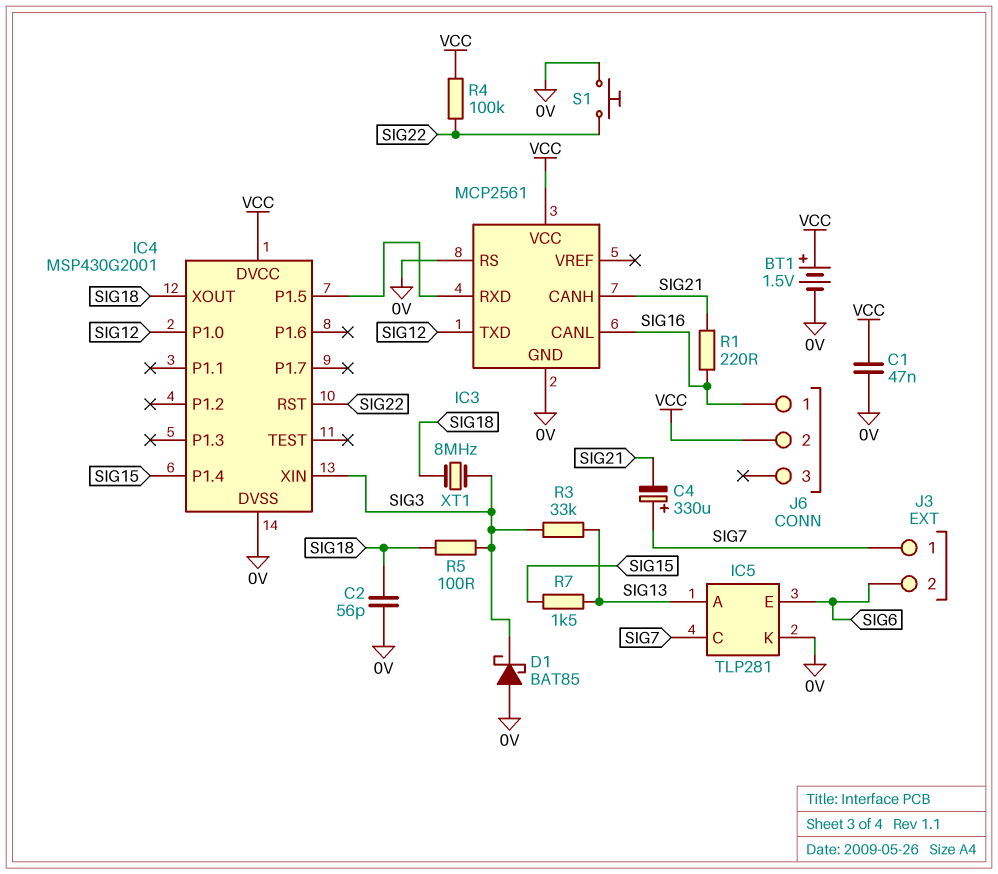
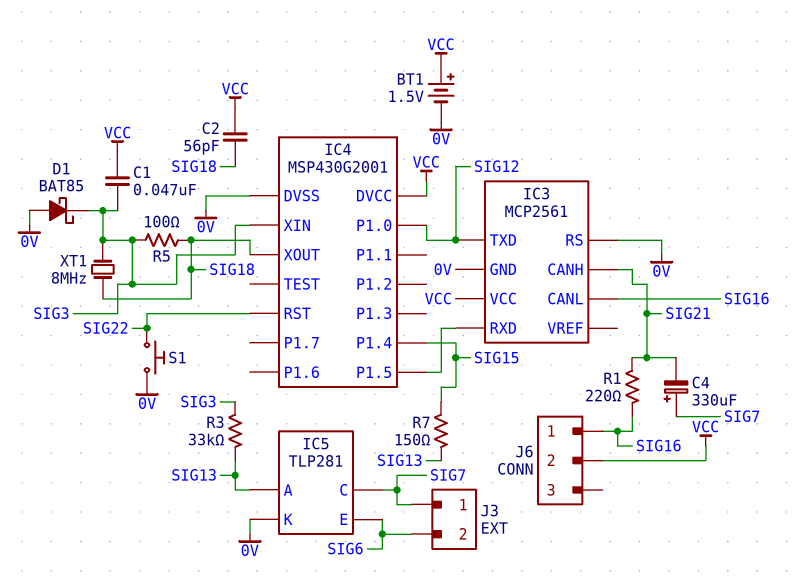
C1: 47nF (0V, VCC) -> 47nF (SIG3, VCC)
C2: 56pF (0V, SIG18) -> 56pF (SIG18, VCC)
R4: 100k (SIG22, VCC) -> none
R7: 1.5k (SIG13, SIG15) -> 150 (SIG13, SIG15)

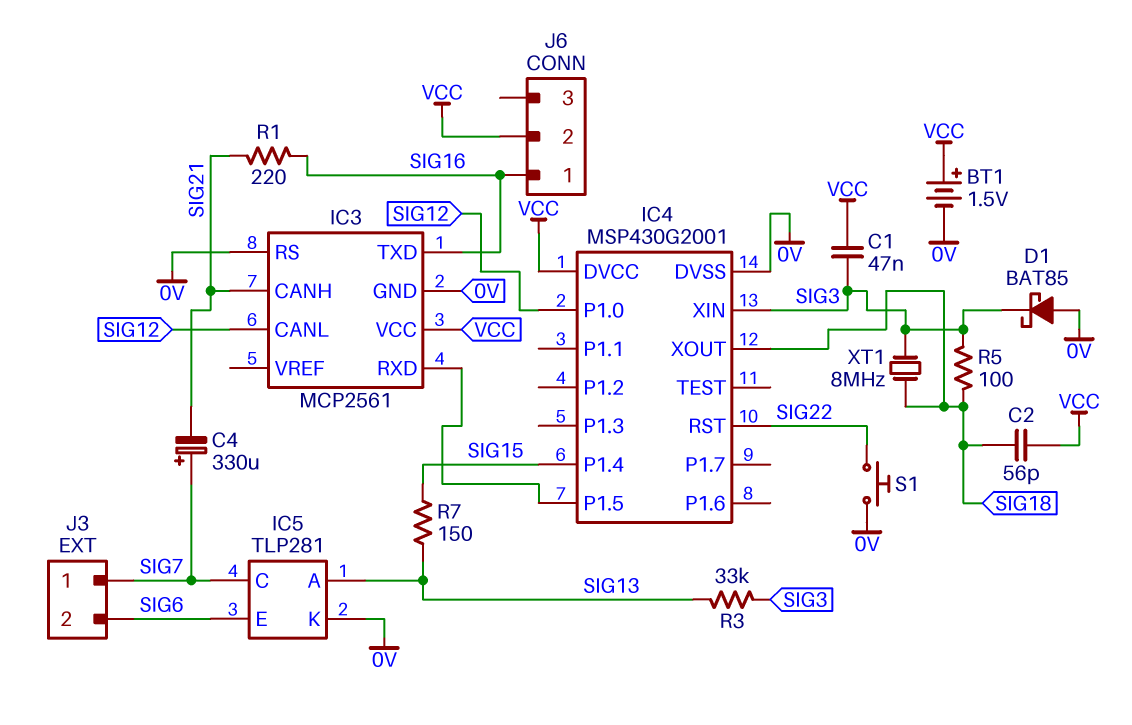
IC3 pin CANL: SIG16 -> SIG12
IC3 pin TXD: SIG12 -> SIG16

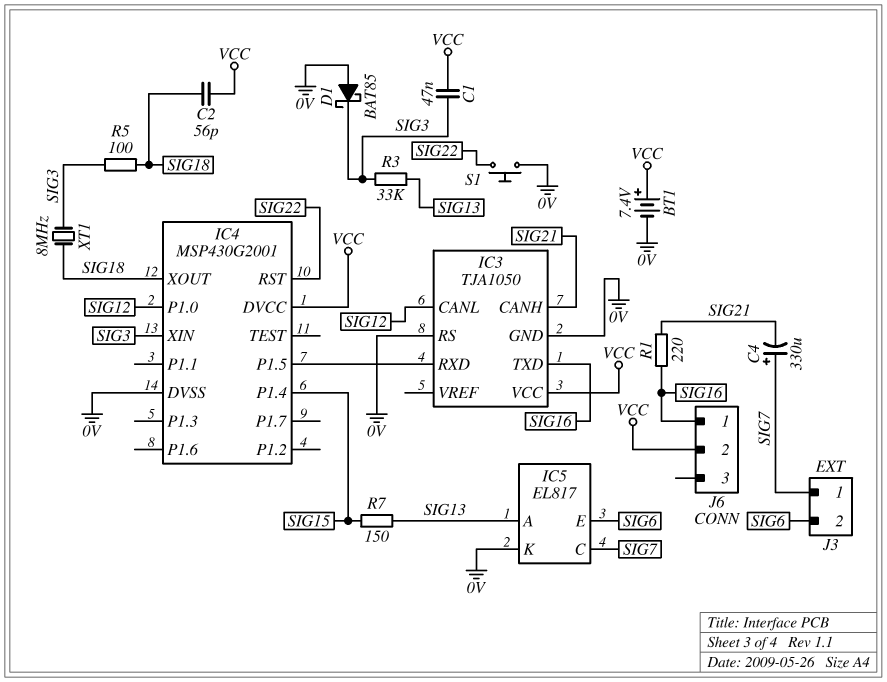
BT1: 1.5V (plus VCC, minus 0V) -> 7.4V (plus VCC, minus 0V)
IC3: MCP2561 -> TJA1050
IC5: TLP281 -> EL817

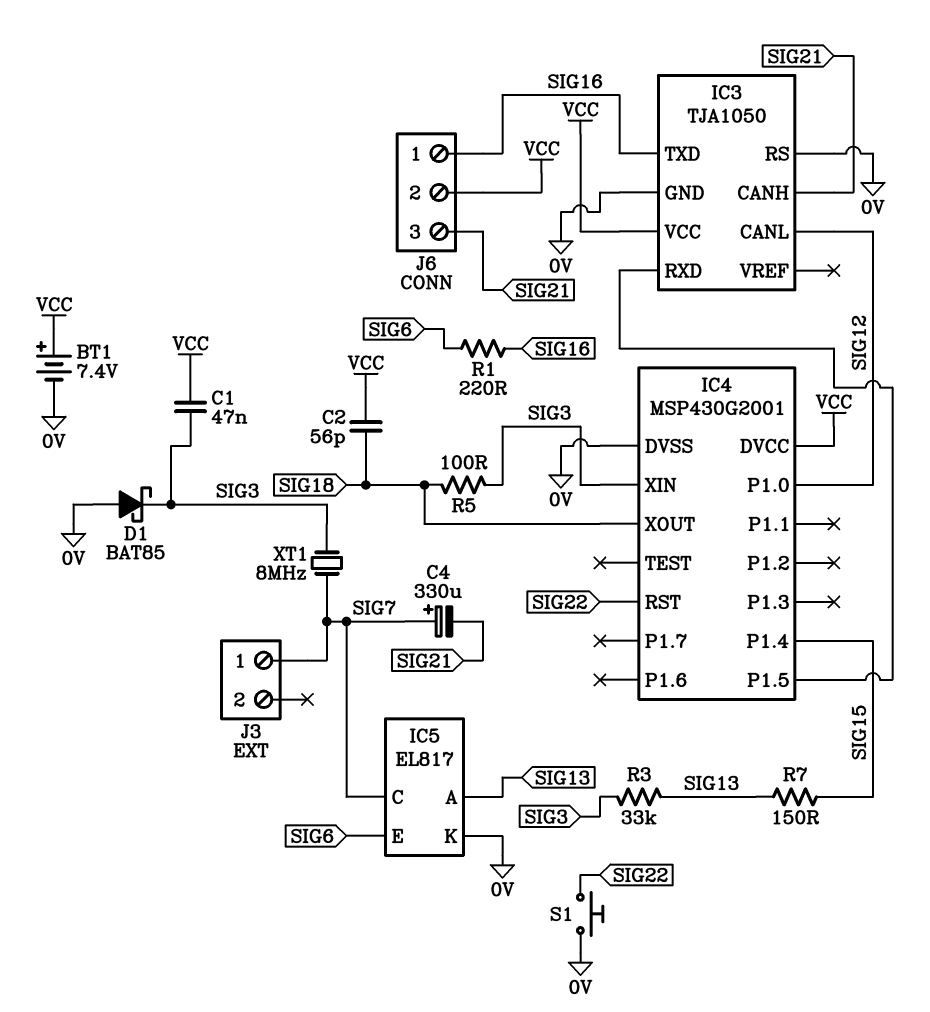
J3 pin 2: SIG6 -> none
J6 pin 3: none -> SIG21
R1: 220 (SIG16, SIG21) -> 220 (SIG6, SIG16)
XT1: 8MHz (SIG3, SIG18) -> 8MHz (SIG3, SIG7)

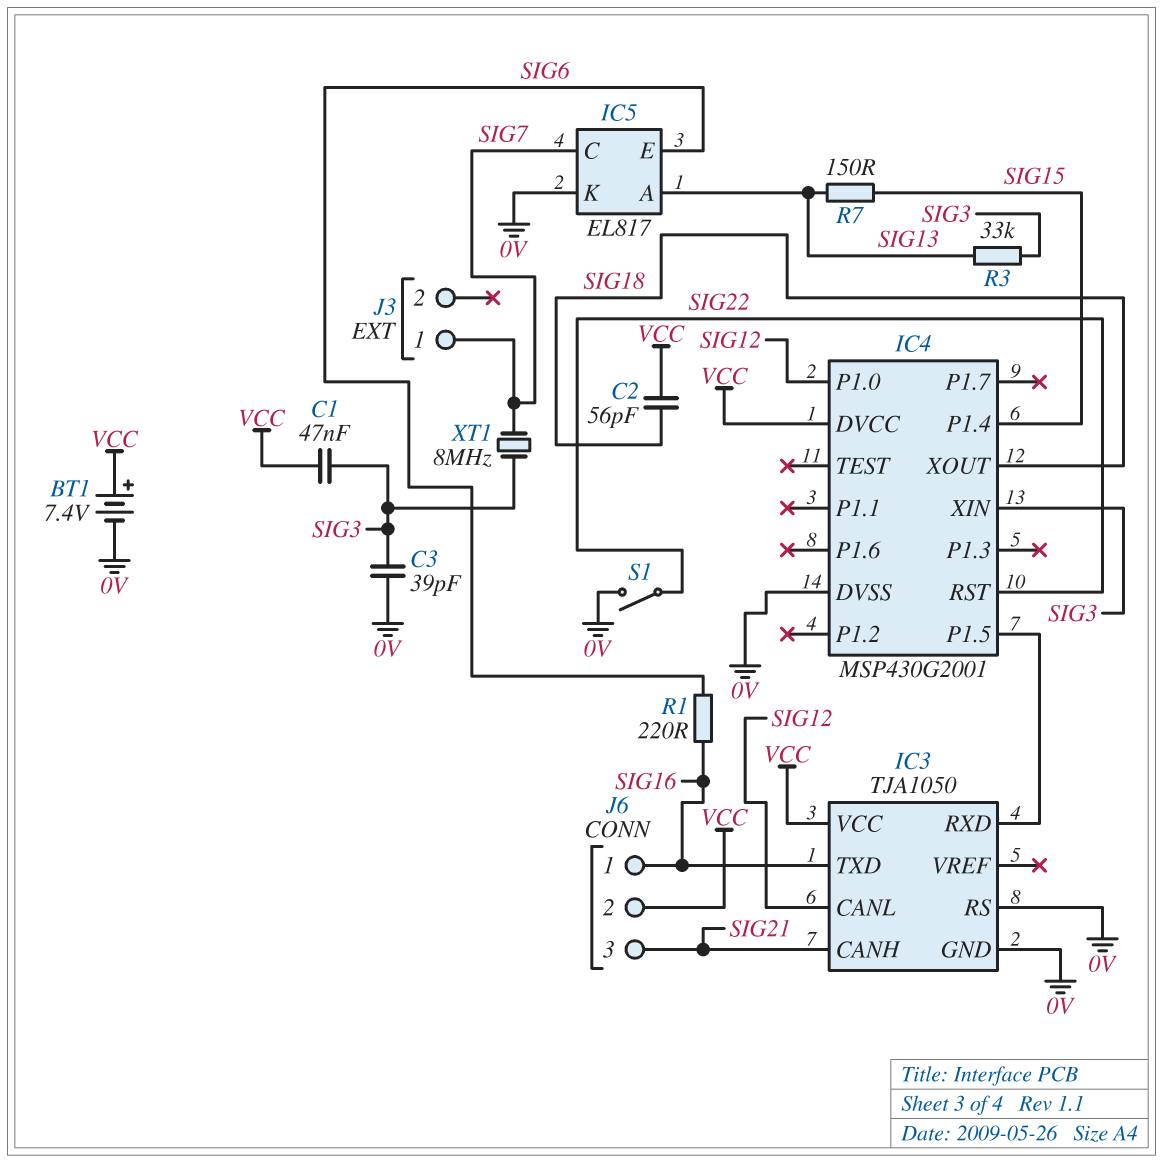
C3: none -> 39pF (0V, SIG3)
C4: 330uF (plus SIG7, minus SIG21) -> none
D1: schottky BAT85 (A 0V, K SIG3) -> none
R5: 100 (SIG3, SIG18) -> none
S1: button (0V, SIG22) -> switch (0V, SIG22)

